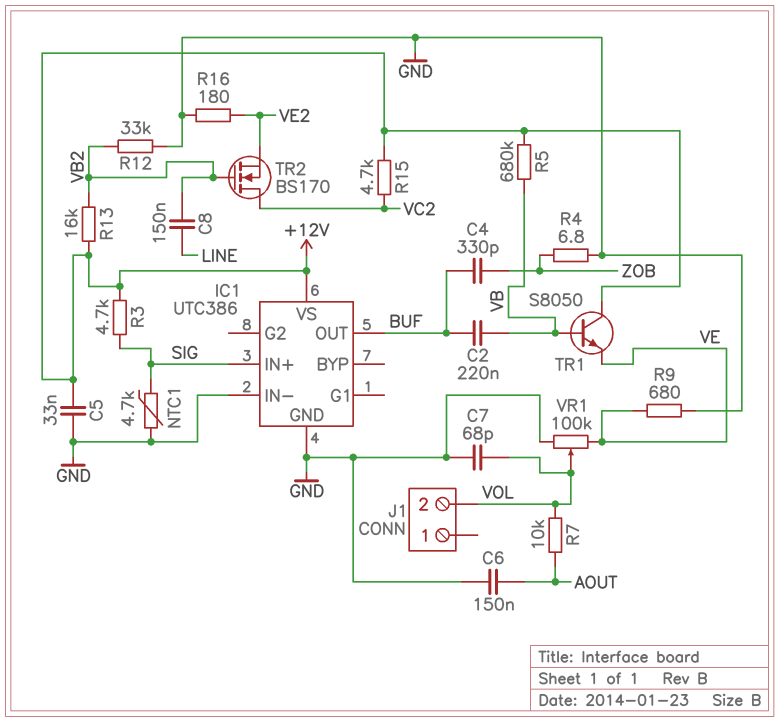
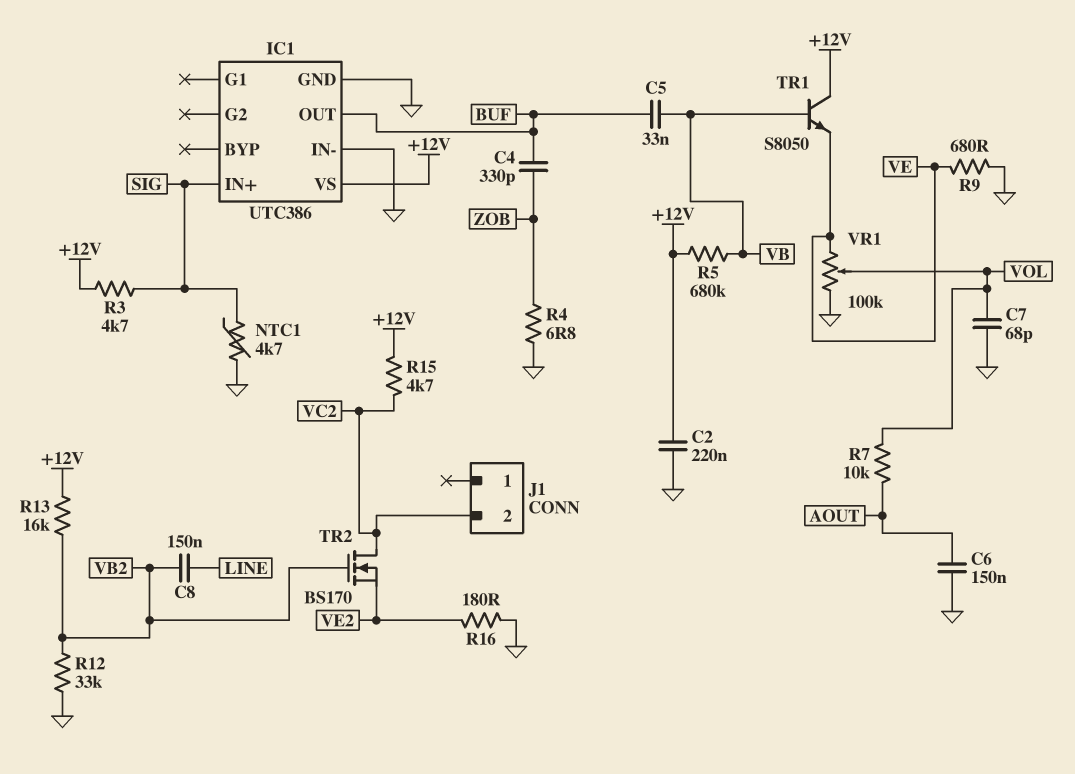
C2: 220nF (BUF, VB) -> 220nF (+12V, GND)
C5: 33nF (+12V, GND) -> 33nF (BUF, VB)
J1 pin 2: VOL -> VC2

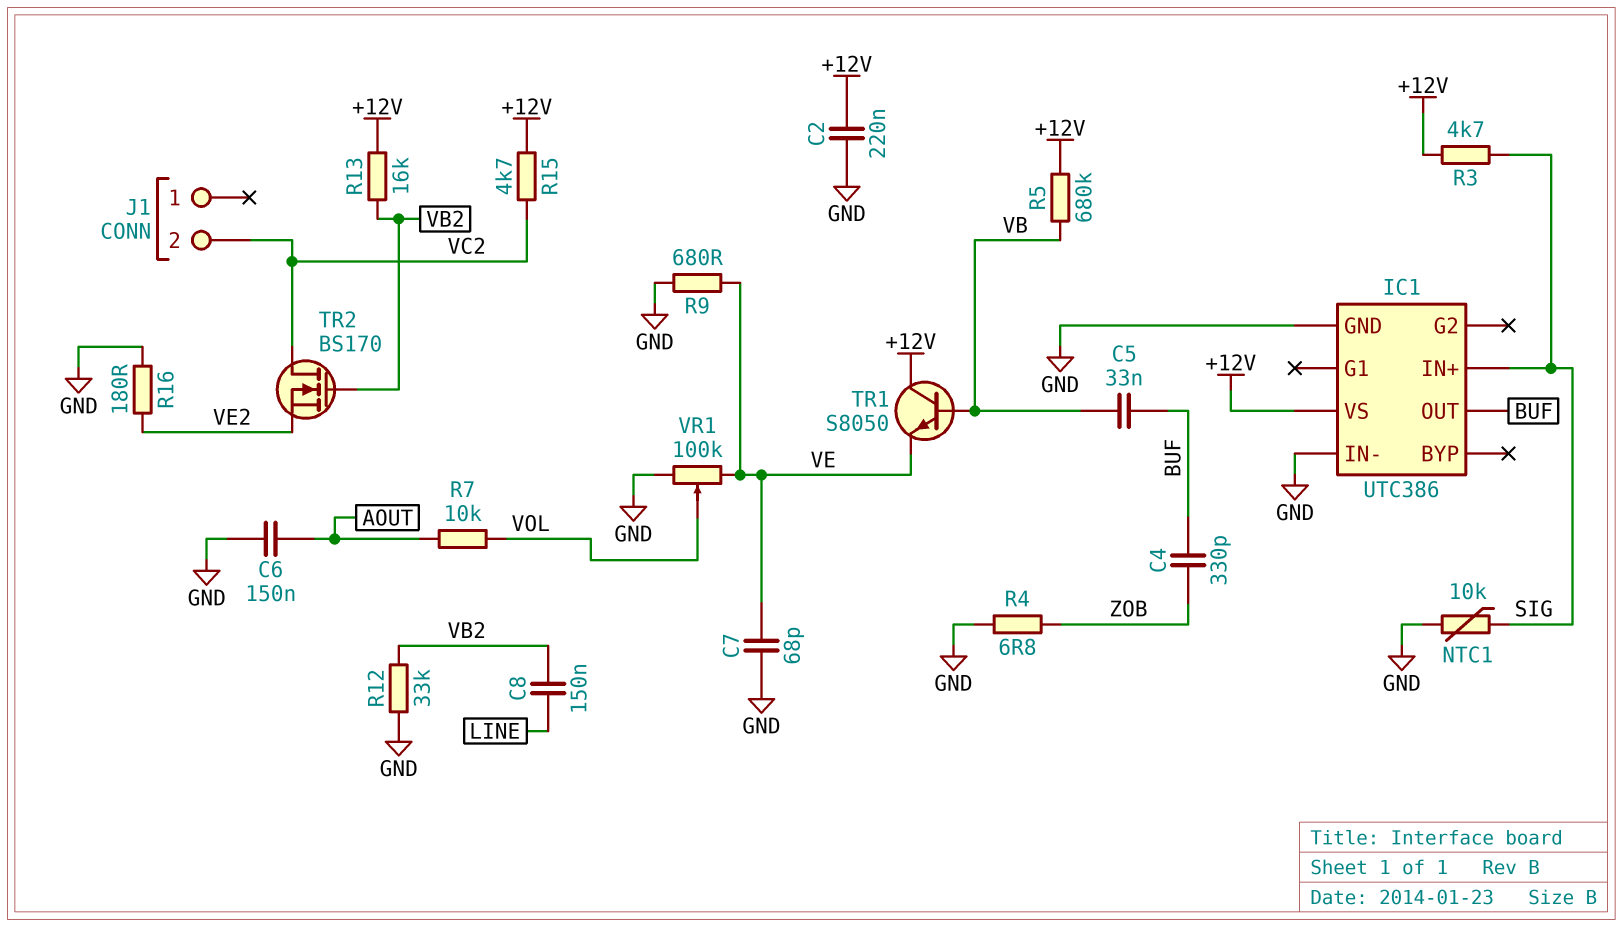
C7: 68pF (GND, VOL) -> 68pF (GND, VE)
NTC1: 4.7k (GND, SIG) -> 10k (GND, SIG)

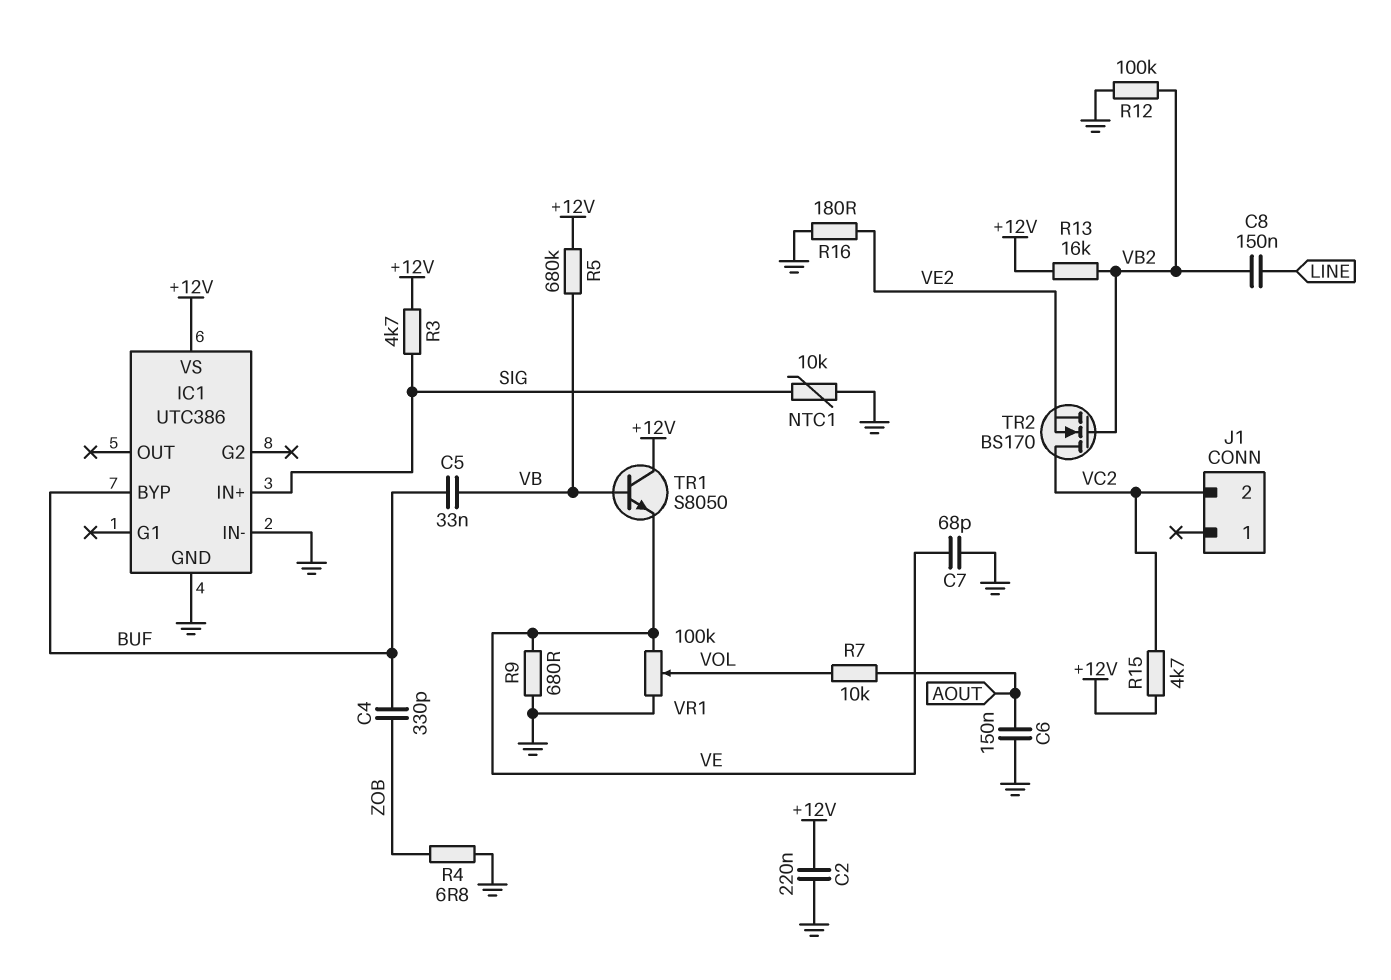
IC1 pin BYP: none -> BUF
IC1 pin OUT: BUF -> none
R12: 33k (GND, VB2) -> 100k (GND, VB2)

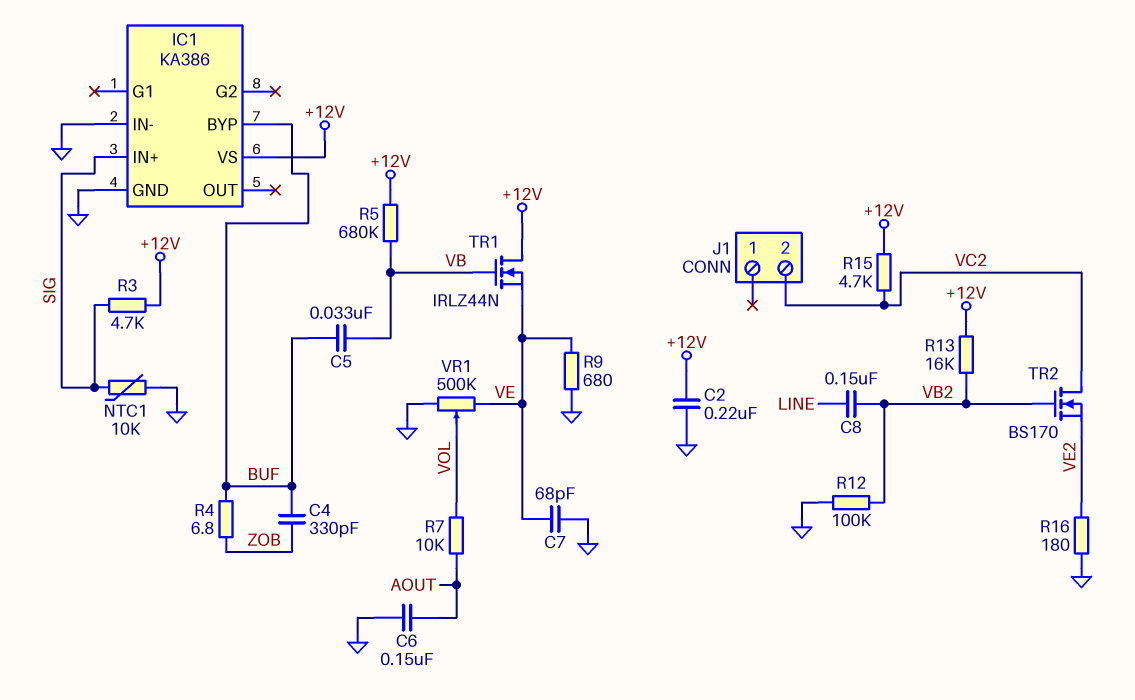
IC1: UTC386 -> KA386
R4: 6.8 (GND, ZOB) -> 6.8 (BUF, ZOB)
TR1: NPN S8050 (B VB, C +12V, E VE) -> NMOS IRLZ44N (G VB, D +12V, S VE)
VR1: 100k (GND, VE, wiper VOL) -> 500k (GND, VE, wiper VOL)

